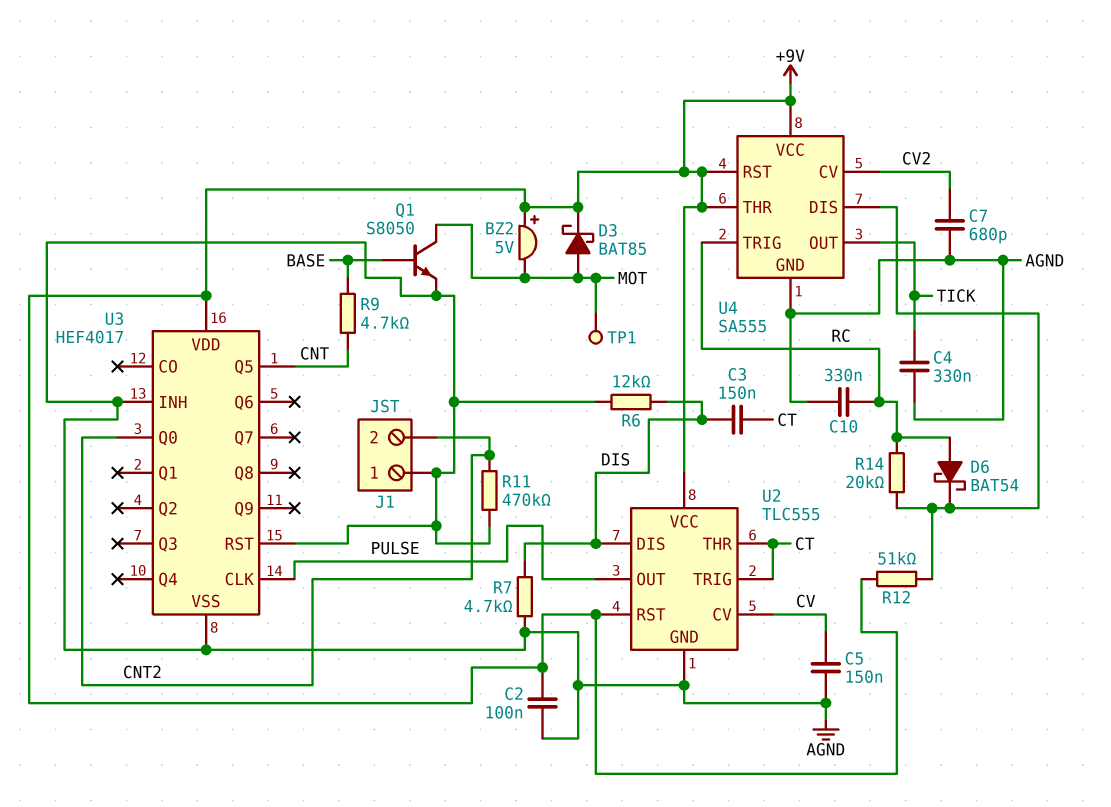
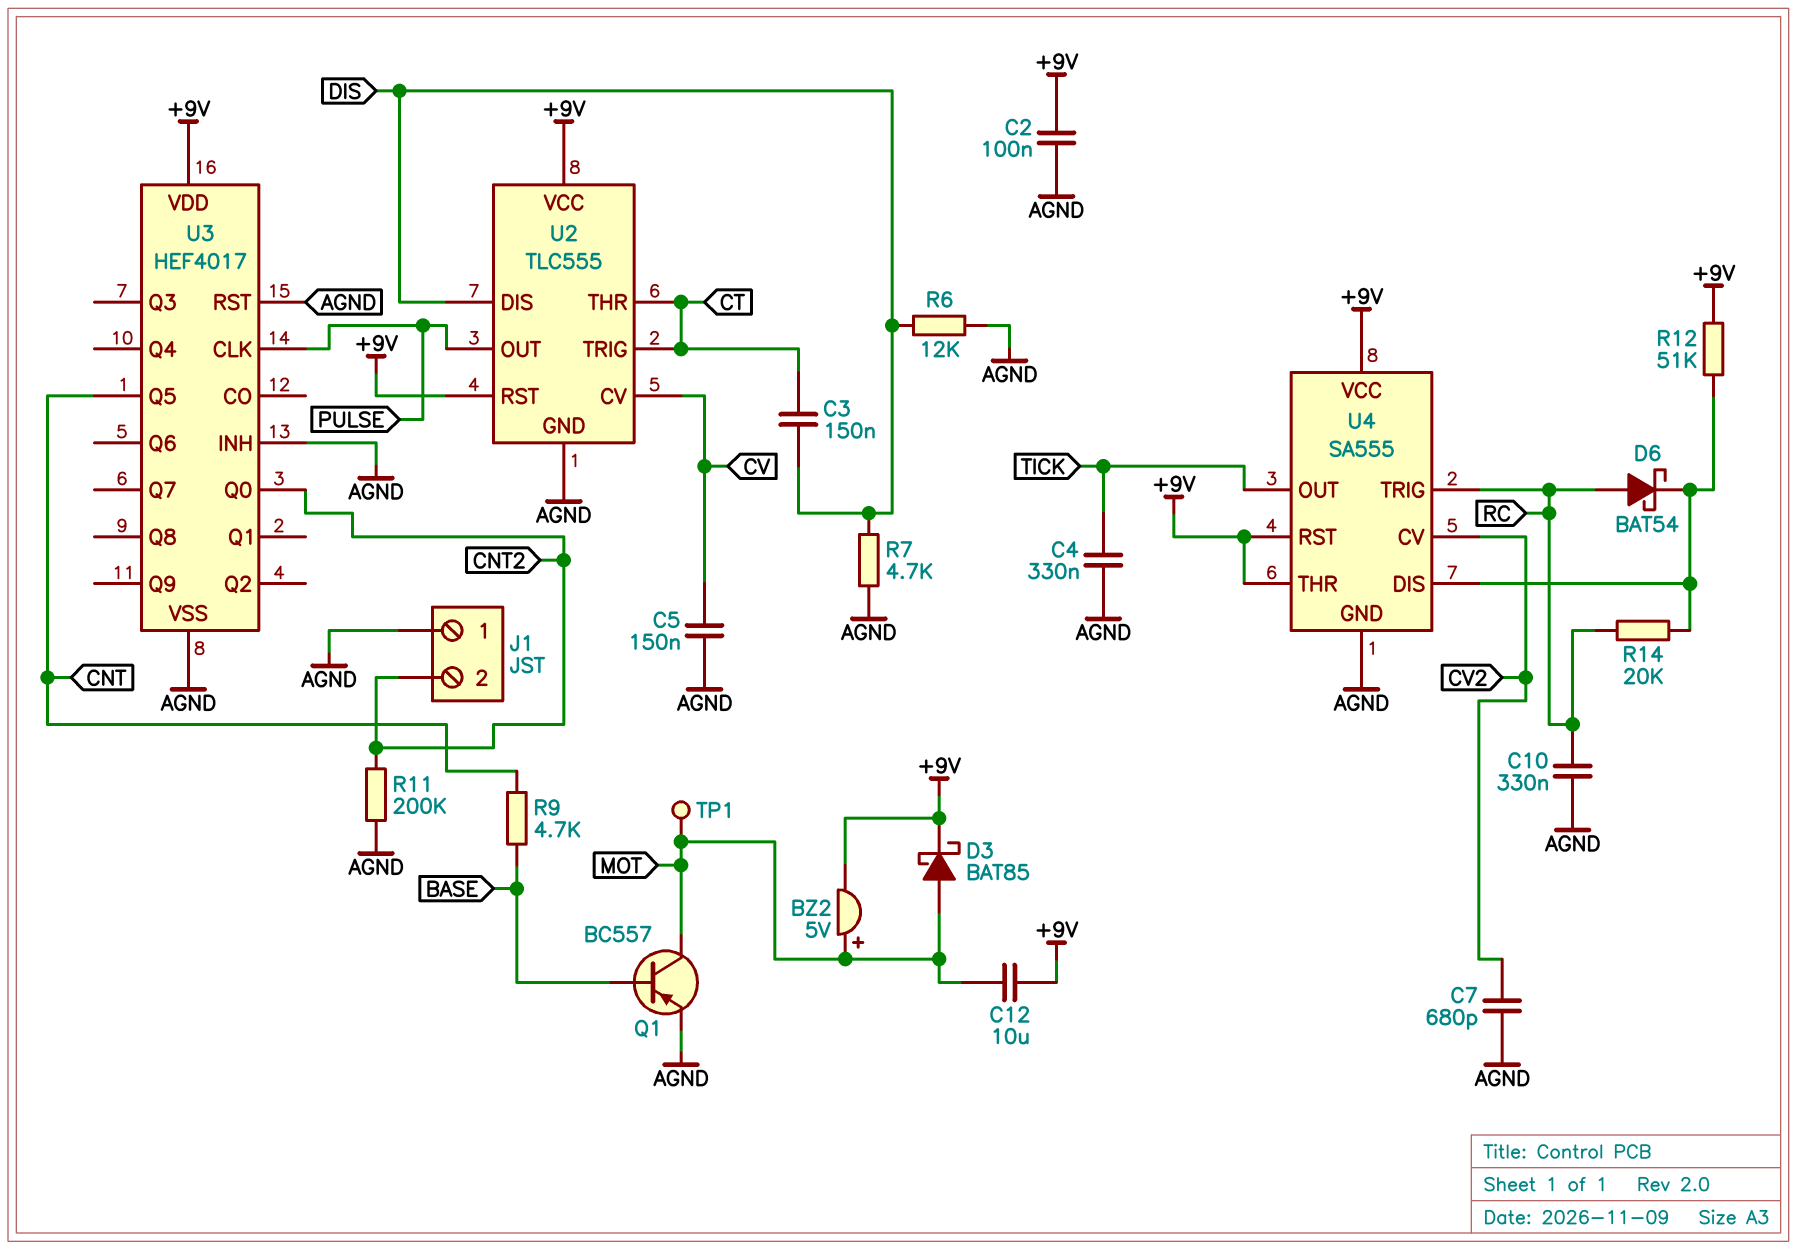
BZ2: buzzer 5V (plus +9V, minus MOT) -> buzzer 5V (plus MOT, minus +9V)
C12: none -> 10uF (+9V, MOT)
Q1: NPN S8050 (B BASE, C MOT, E AGND) -> PNP BC557 (B BASE, C MOT, E AGND)
R11: 470k (AGND, CNT2) -> 200k (AGND, CNT2)

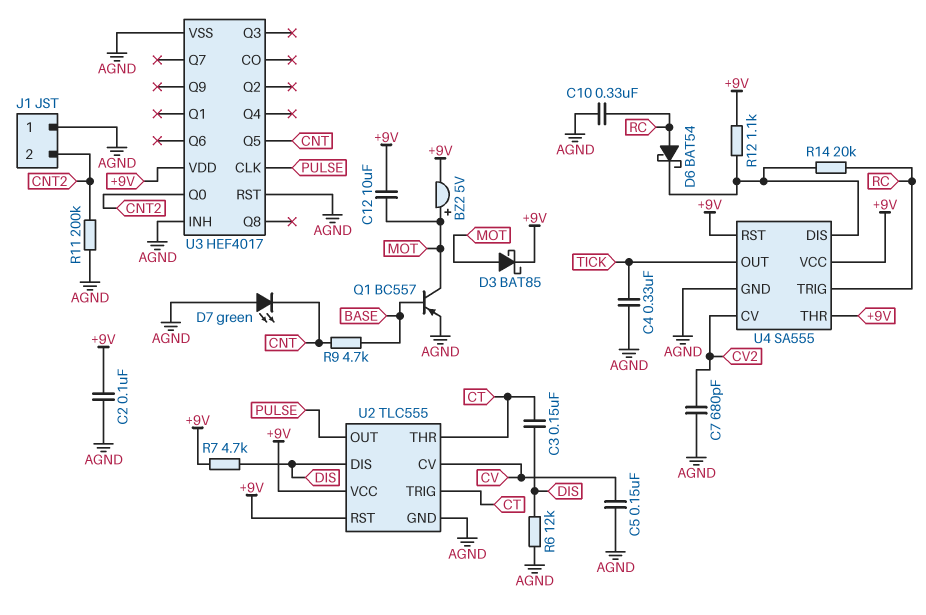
D7: none -> LED green (A AGND, K CNT)
R7: 4.7k (AGND, DIS) -> 4.7k (+9V, DIS)
R12: 51k (+9V, U4/DIS) -> 1.1k (+9V, U4/DIS)
TP1: test point (MOT) -> none

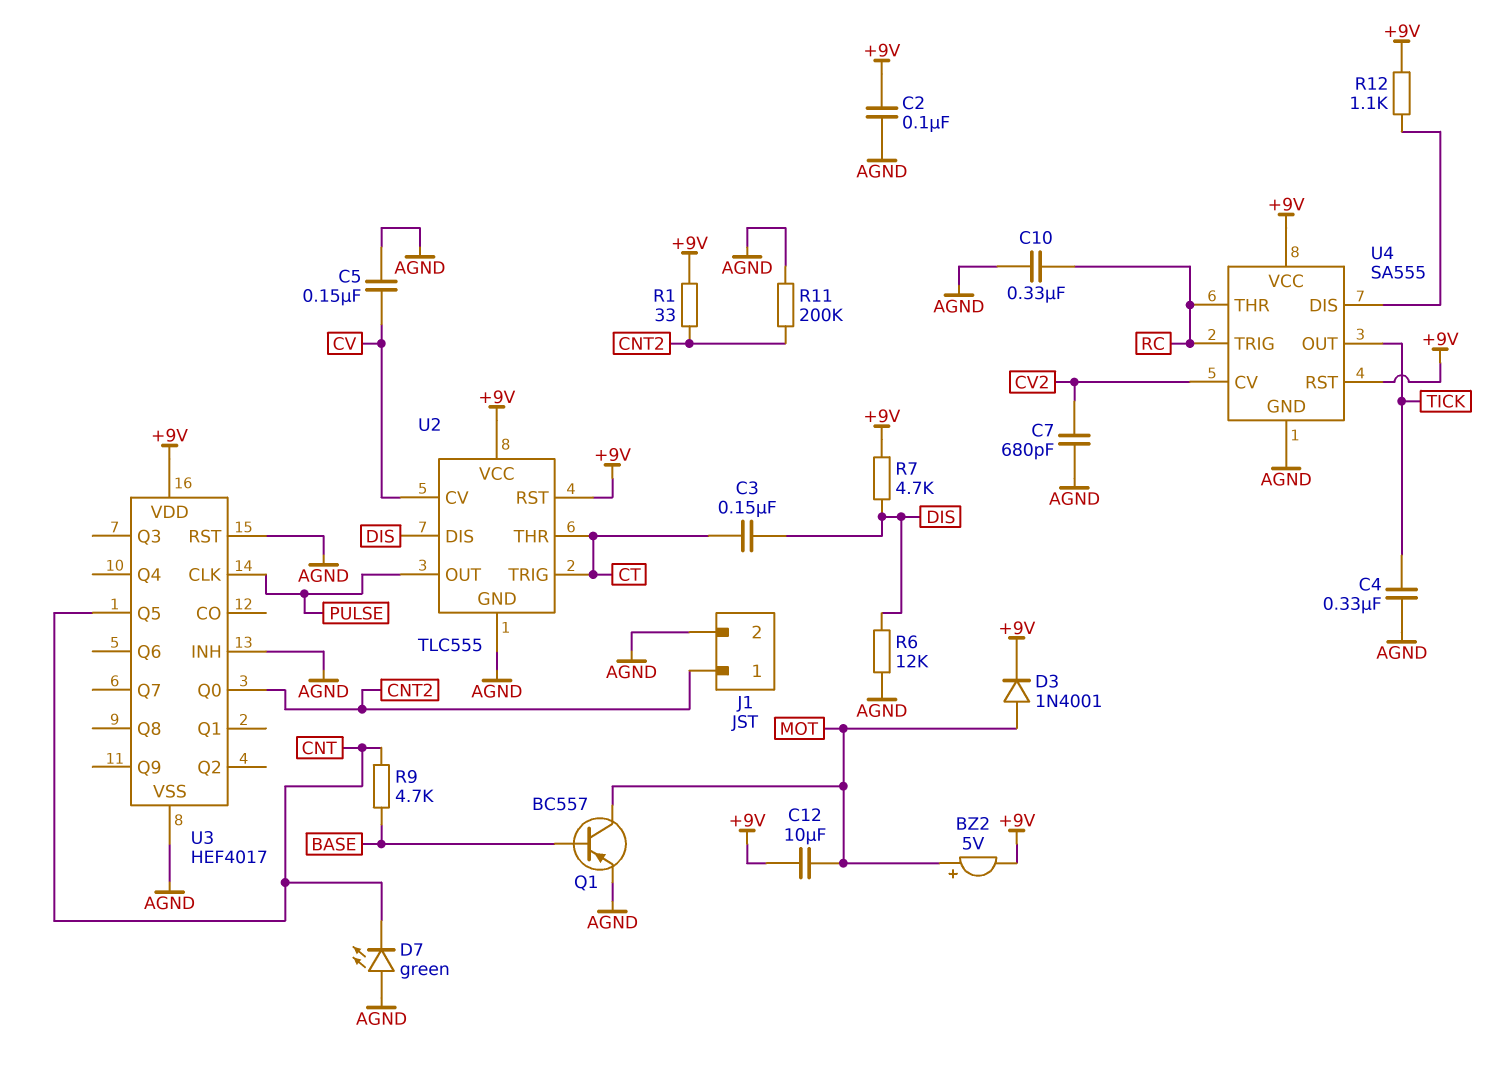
D3: schottky BAT85 (A MOT, K +9V) -> diode 1N4001 (A MOT, K +9V)
D6: schottky BAT54 (A RC, K U4/DIS) -> none
J1 pin 1: AGND -> CNT2
J1 pin 2: CNT2 -> AGND
R1: none -> 33 (+9V, CNT2)
R14: 20k (RC, U4/DIS) -> none
U4 pin THR: +9V -> RC

